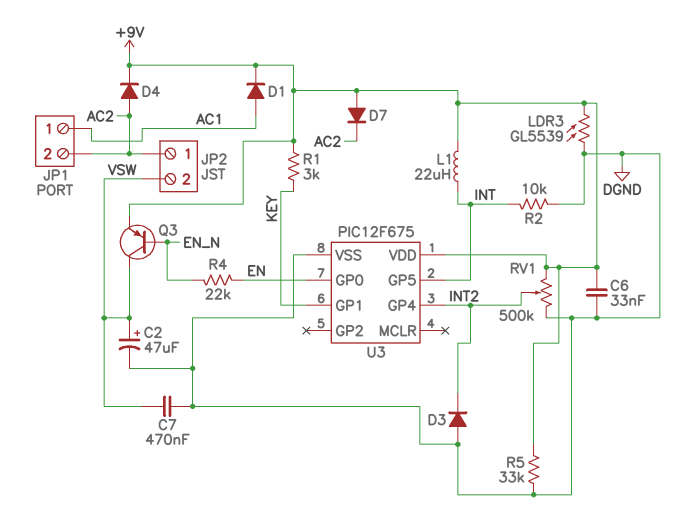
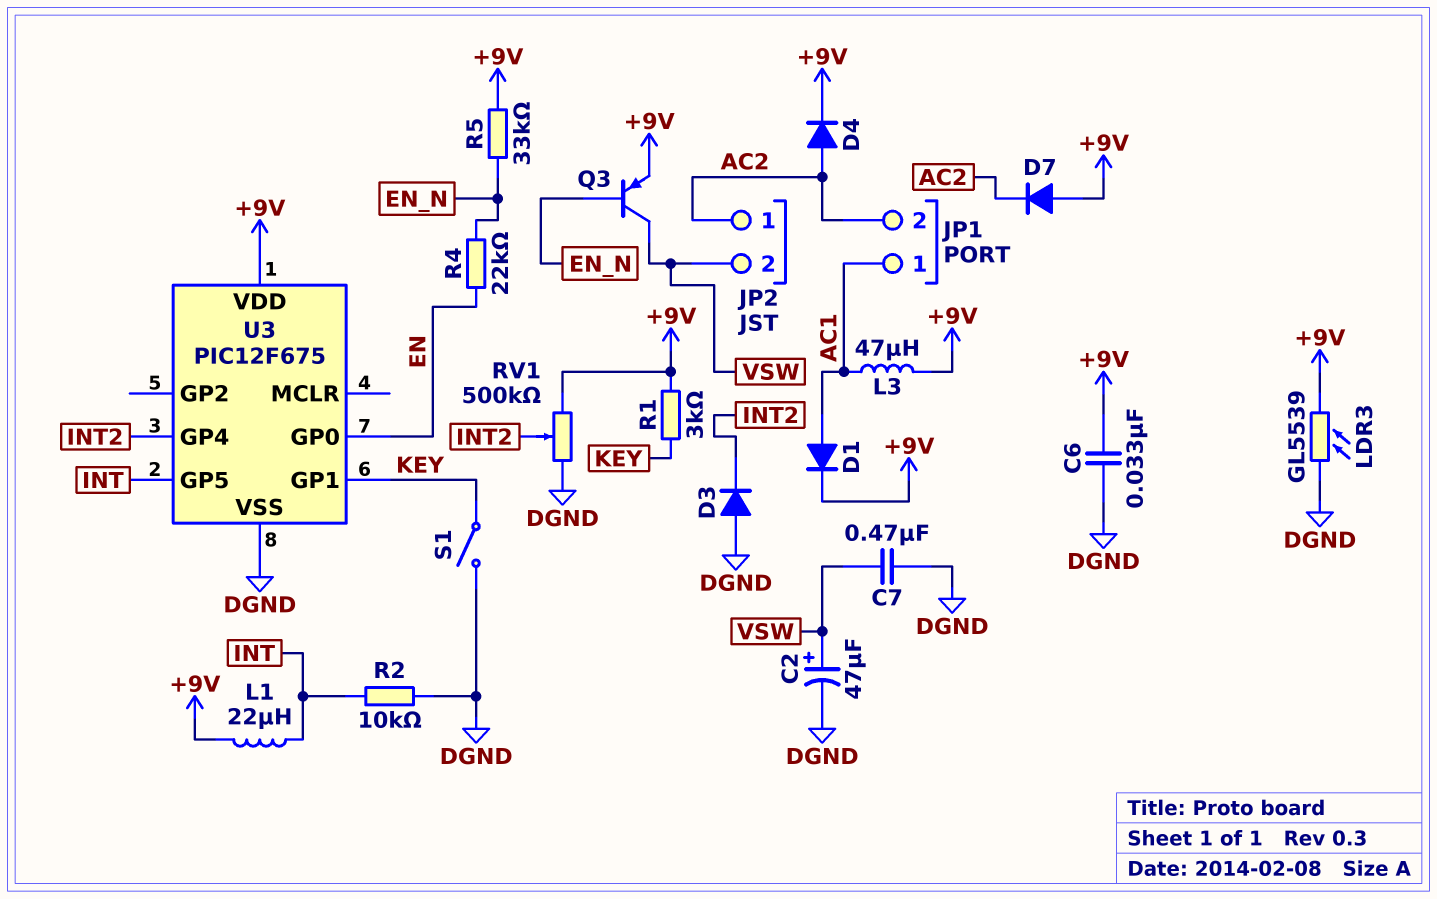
L3: none -> 47uH (+9V, AC1)
R5: 33k (+9V, DGND) -> 33k (+9V, EN_N)
S1: none -> switch (DGND, KEY)

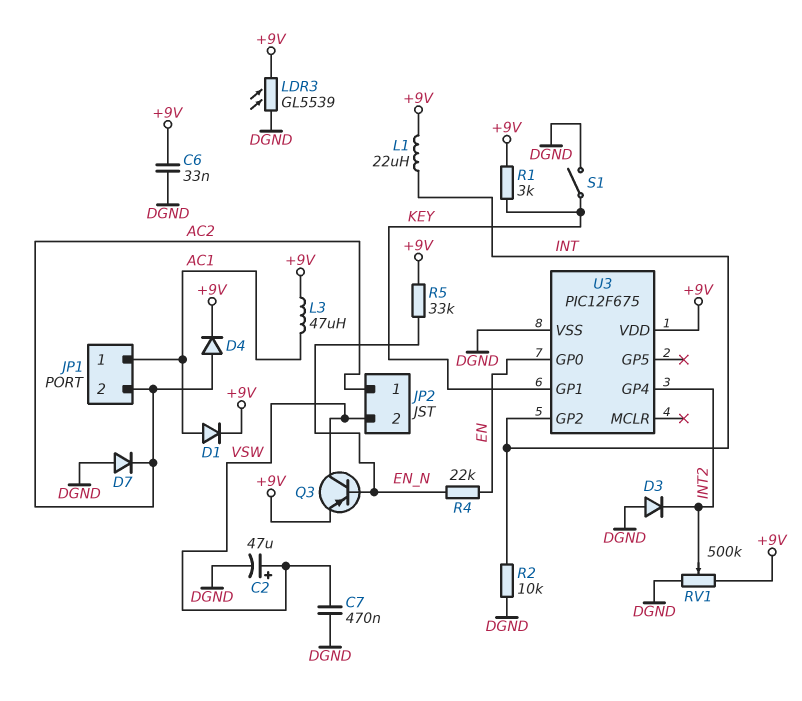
D7: diode (A +9V, K AC2) -> diode (A DGND, K AC2)
U3 pin GP2: none -> INT
U3 pin GP5: INT -> none

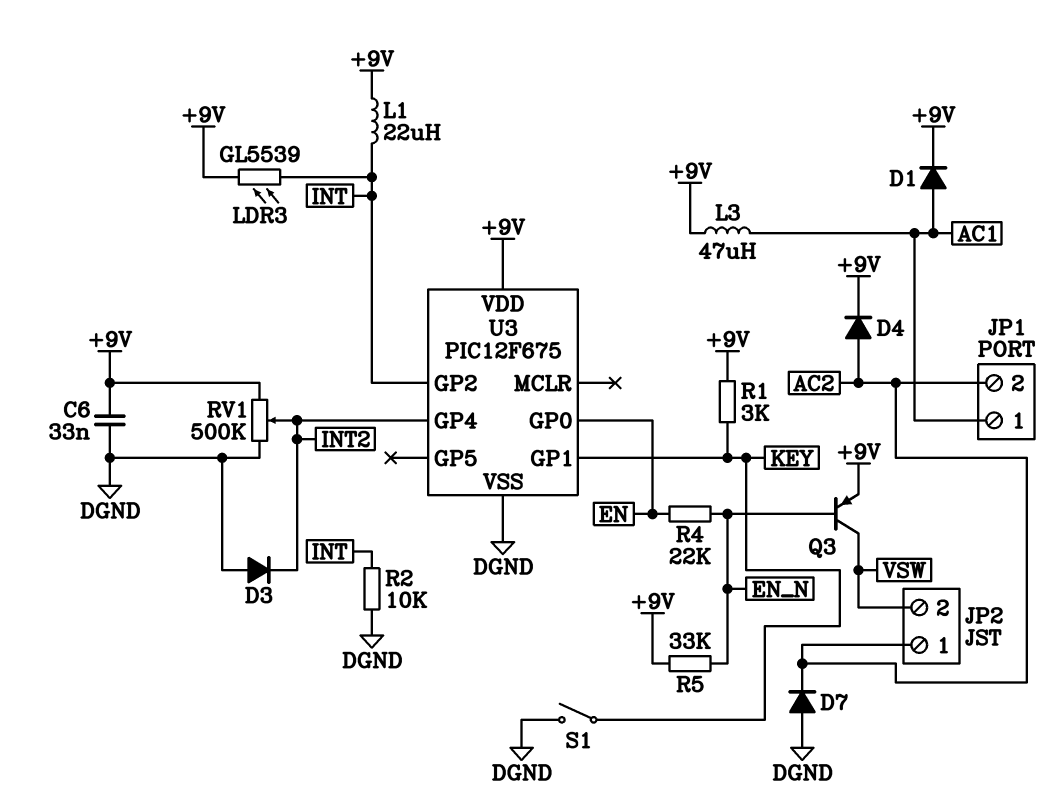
C2: 47uF (plus VSW, minus DGND) -> none
C7: 470nF (DGND, VSW) -> none
LDR3: GL5539 (+9V, DGND) -> GL5539 (+9V, INT)

